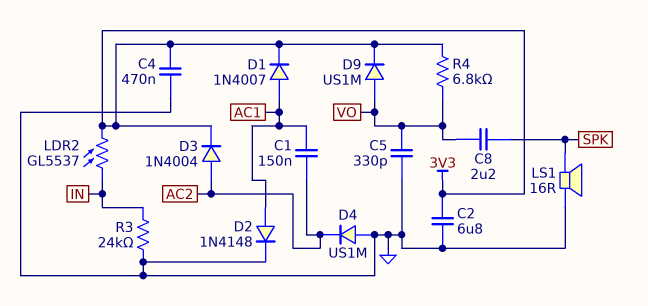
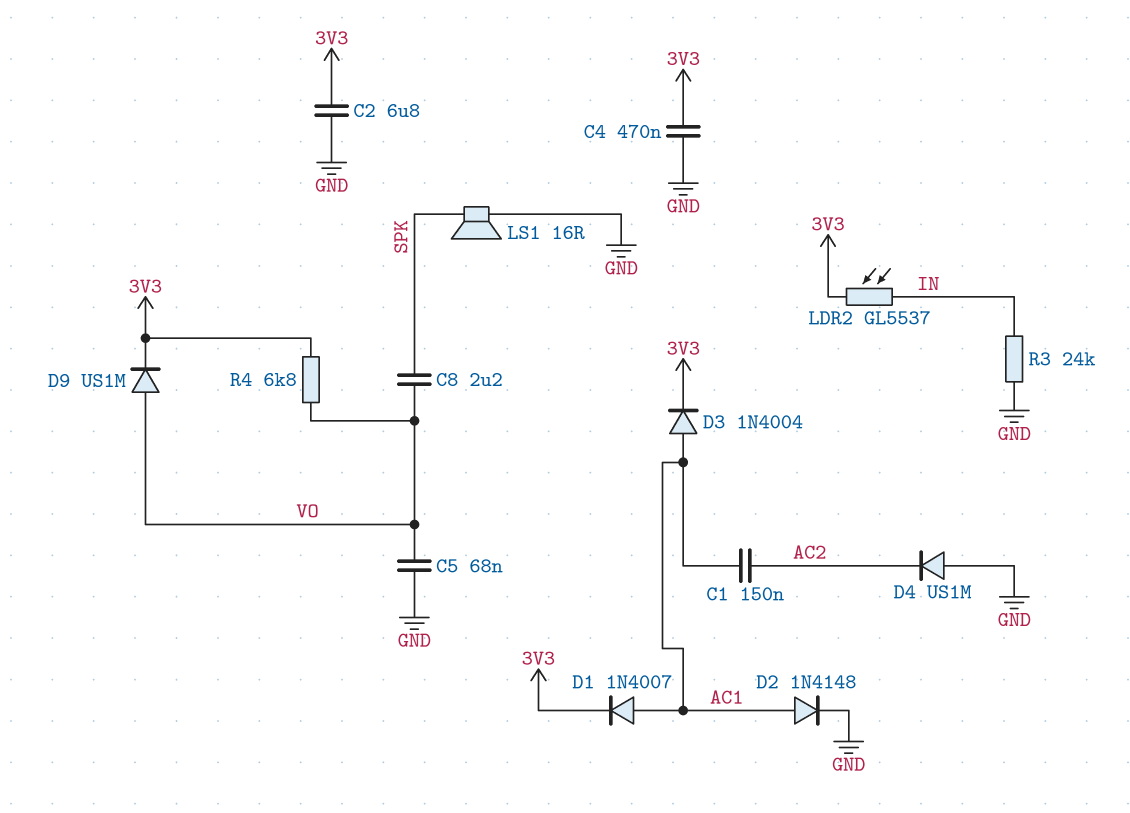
C5: 330pF (GND, VO) -> 68nF (GND, VO)
D3: diode 1N4004 (A AC2, K 3V3) -> diode 1N4004 (A AC1, K 3V3)

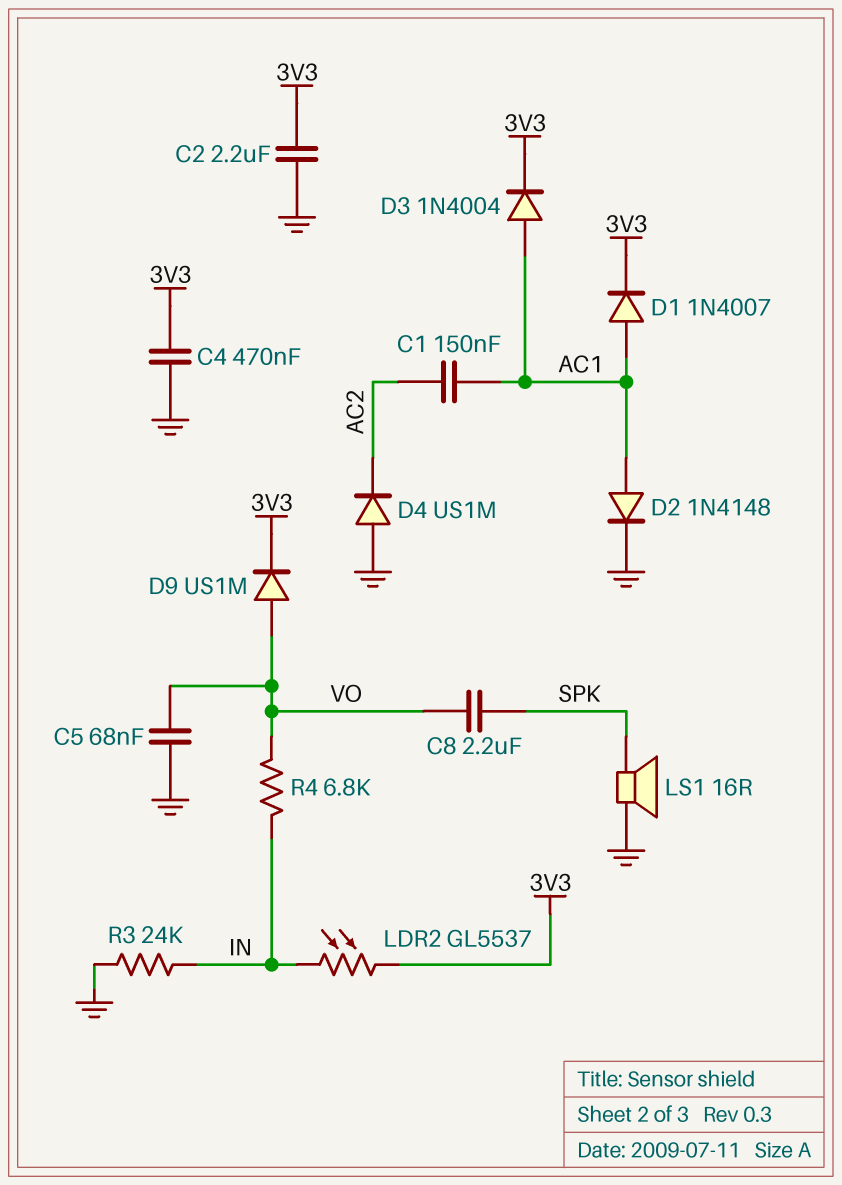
C2: 6.8uF (3V3, GND) -> 2.2uF (3V3, GND)
R4: 6.8k (3V3, VO) -> 6.8k (IN, VO)

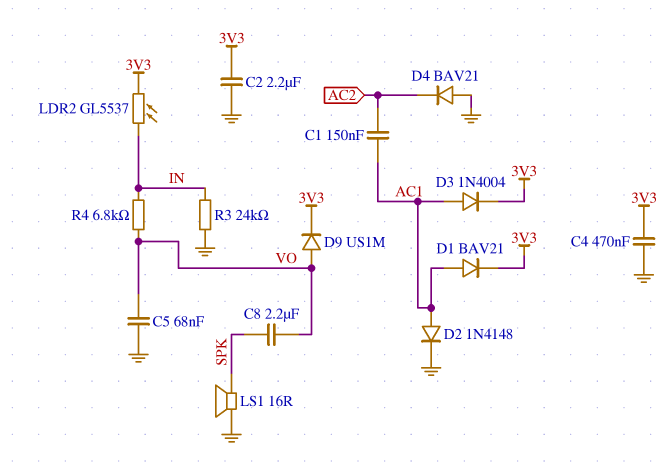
D1: diode 1N4007 (A AC1, K 3V3) -> diode BAV21 (A AC1, K 3V3)
D4: diode US1M (A GND, K AC2) -> diode BAV21 (A GND, K AC2)

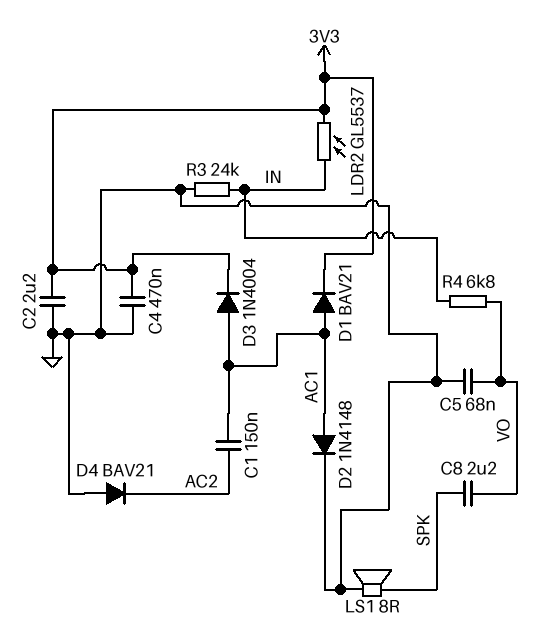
D9: diode US1M (A VO, K 3V3) -> none
LS1: speaker 16R (GND, SPK) -> speaker 8R (GND, SPK)

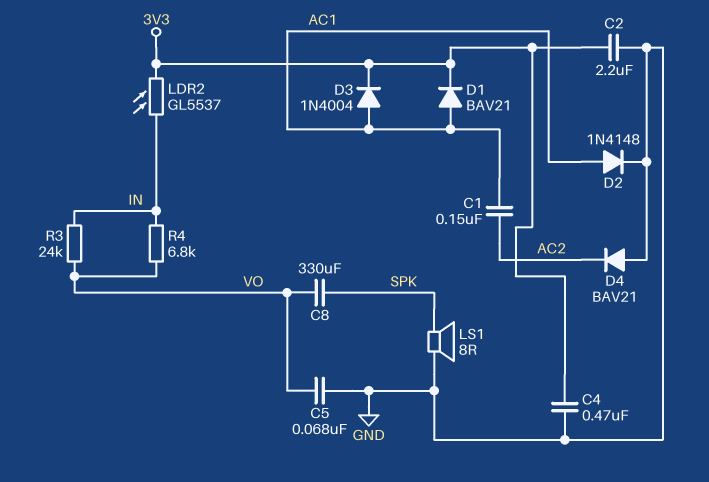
C8: 2.2uF (SPK, VO) -> 330uF (SPK, VO)
R3: 24k (GND, IN) -> 24k (IN, VO)

